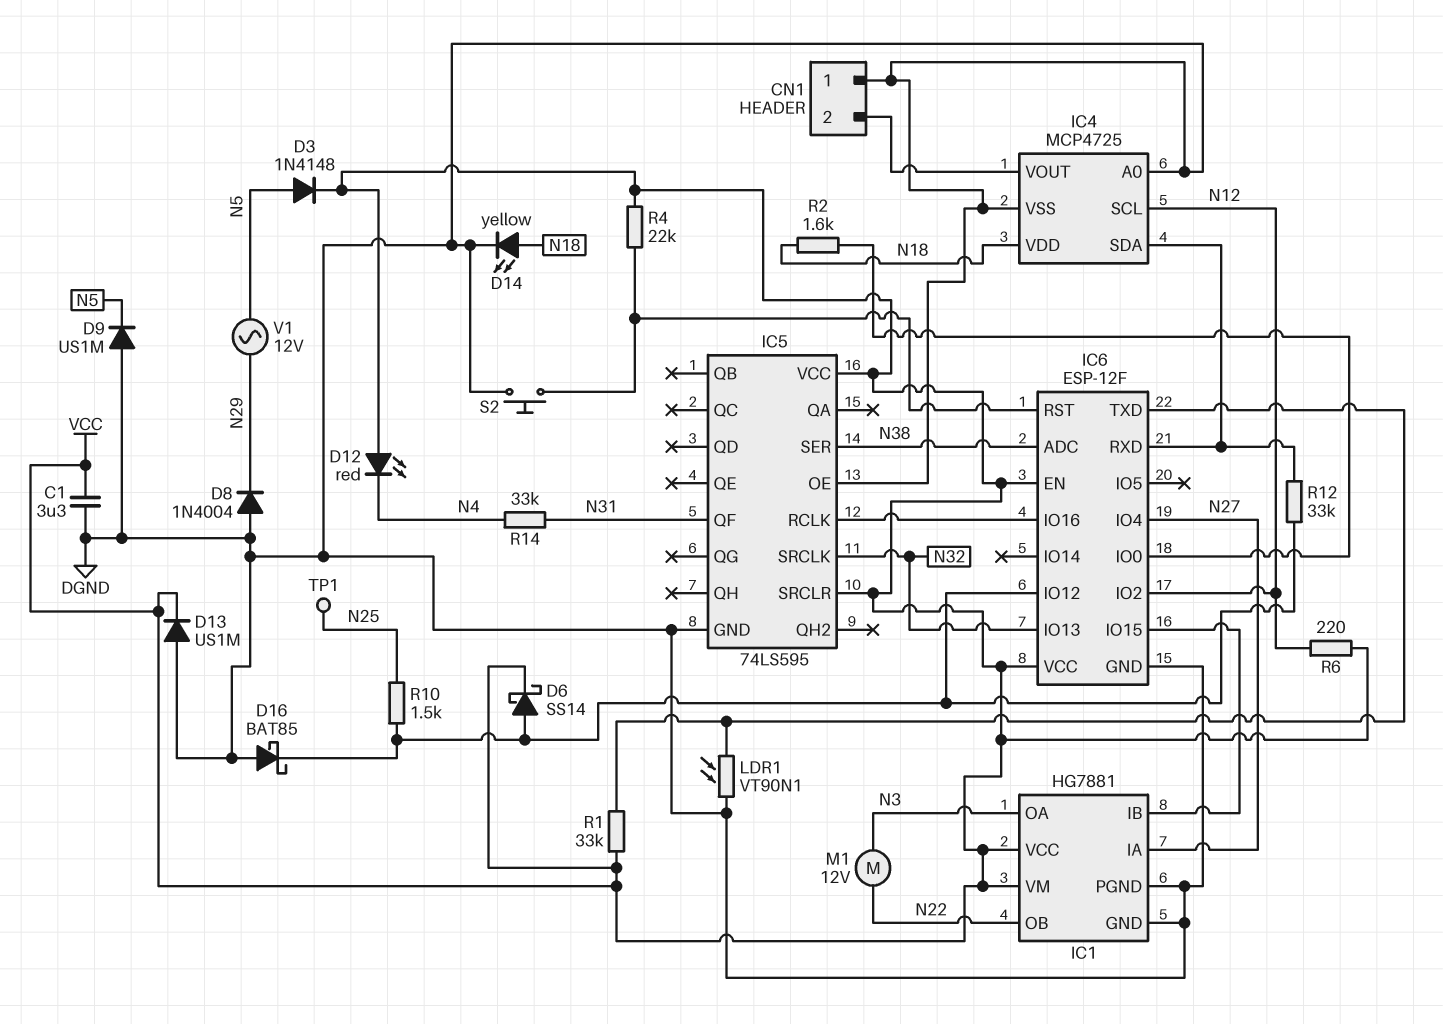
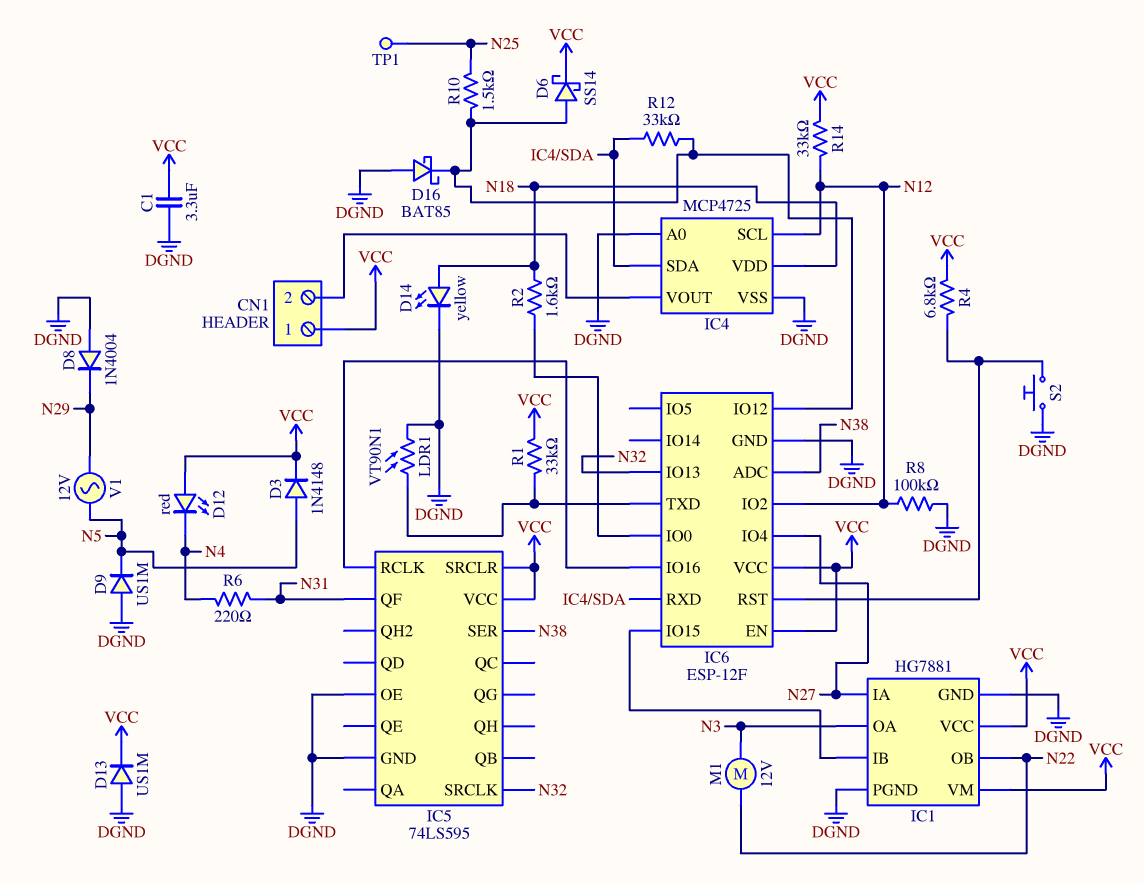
CN1 pin 1: DGND -> VCC
R4: 22k (IC6/RST, VCC) -> 6.8k (IC6/RST, VCC)
R6: 220 (N12, VCC) -> 220 (N4, N31)
R8: none -> 100k (DGND, N12)
R14: 33k (N4, N31) -> 33k (N12, VCC)

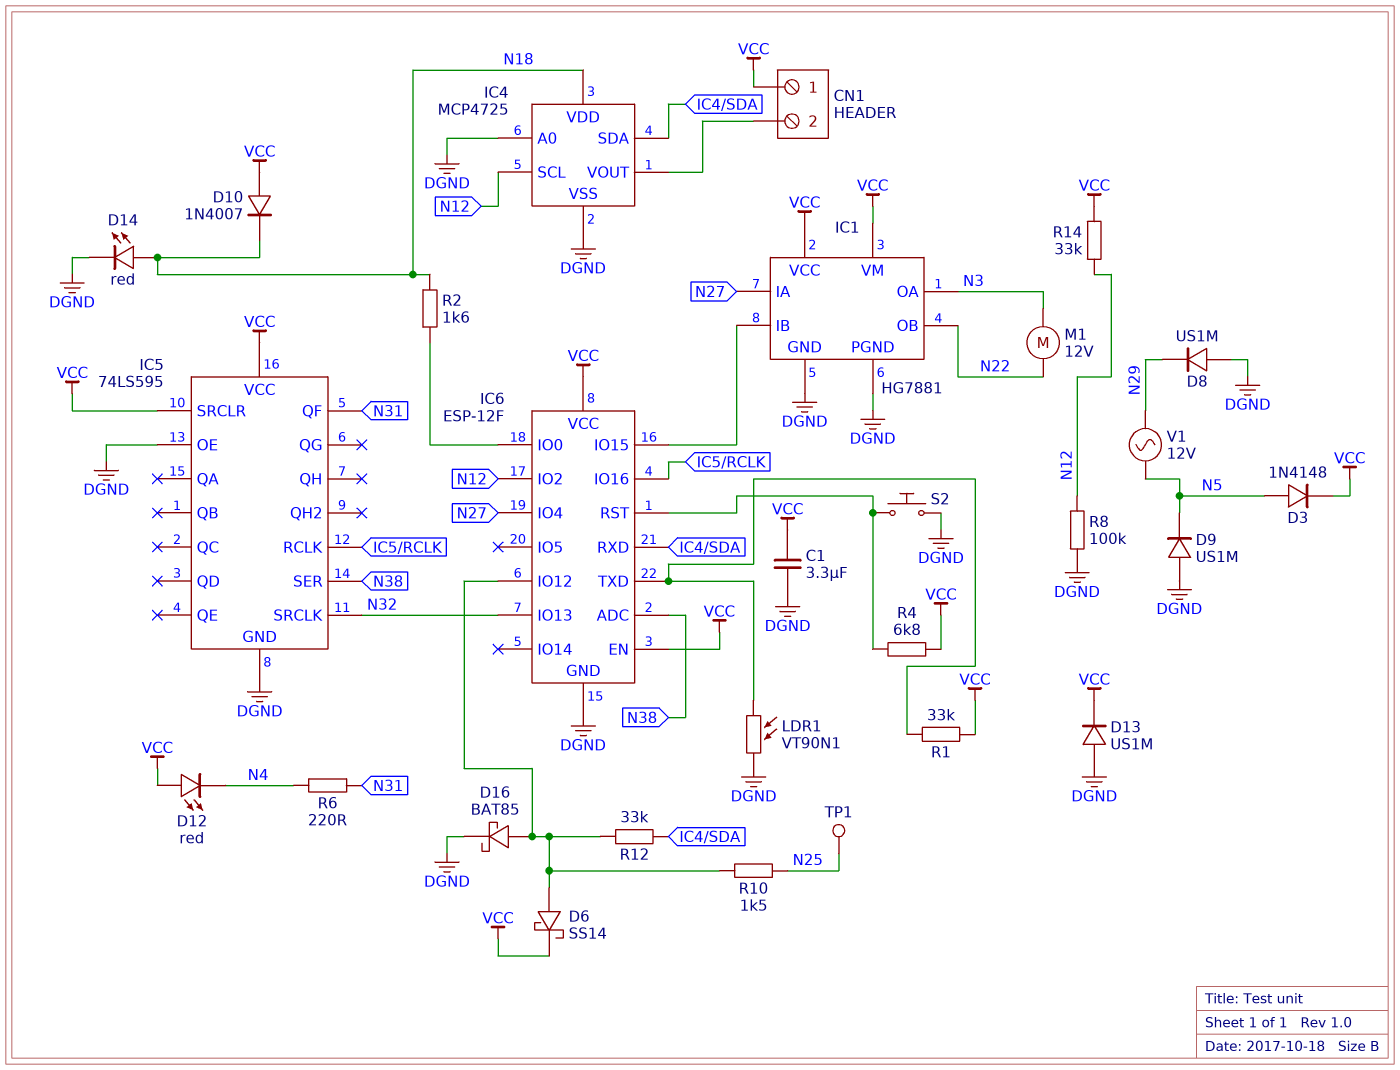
D8: diode 1N4004 (A DGND, K N29) -> diode US1M (A DGND, K N29)
D10: none -> diode 1N4007 (A VCC, K N18)
D14: LED yellow (A N18, K DGND) -> LED red (A N18, K DGND)
D16: schottky BAT85 (A DGND, K IC6/IO12) -> schottky BAT85 (A IC6/IO12, K DGND)

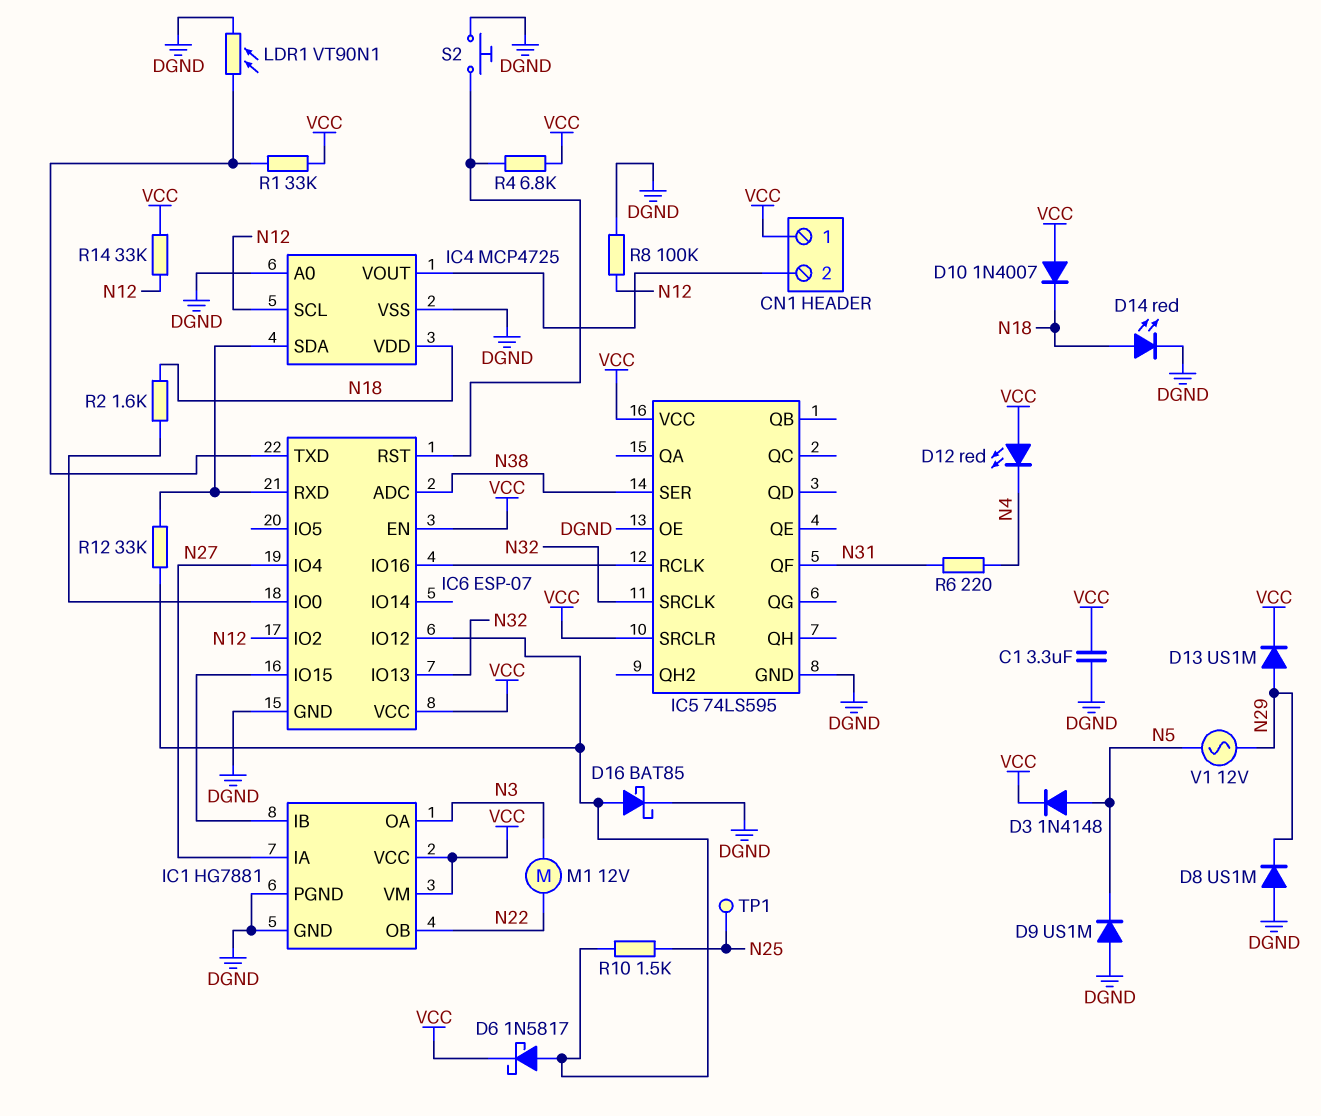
D6: schottky SS14 (A IC6/IO12, K VCC) -> schottky 1N5817 (A IC6/IO12, K VCC)
D13: diode US1M (A DGND, K VCC) -> diode US1M (A N29, K VCC)
IC6: ESP-12F -> ESP-07

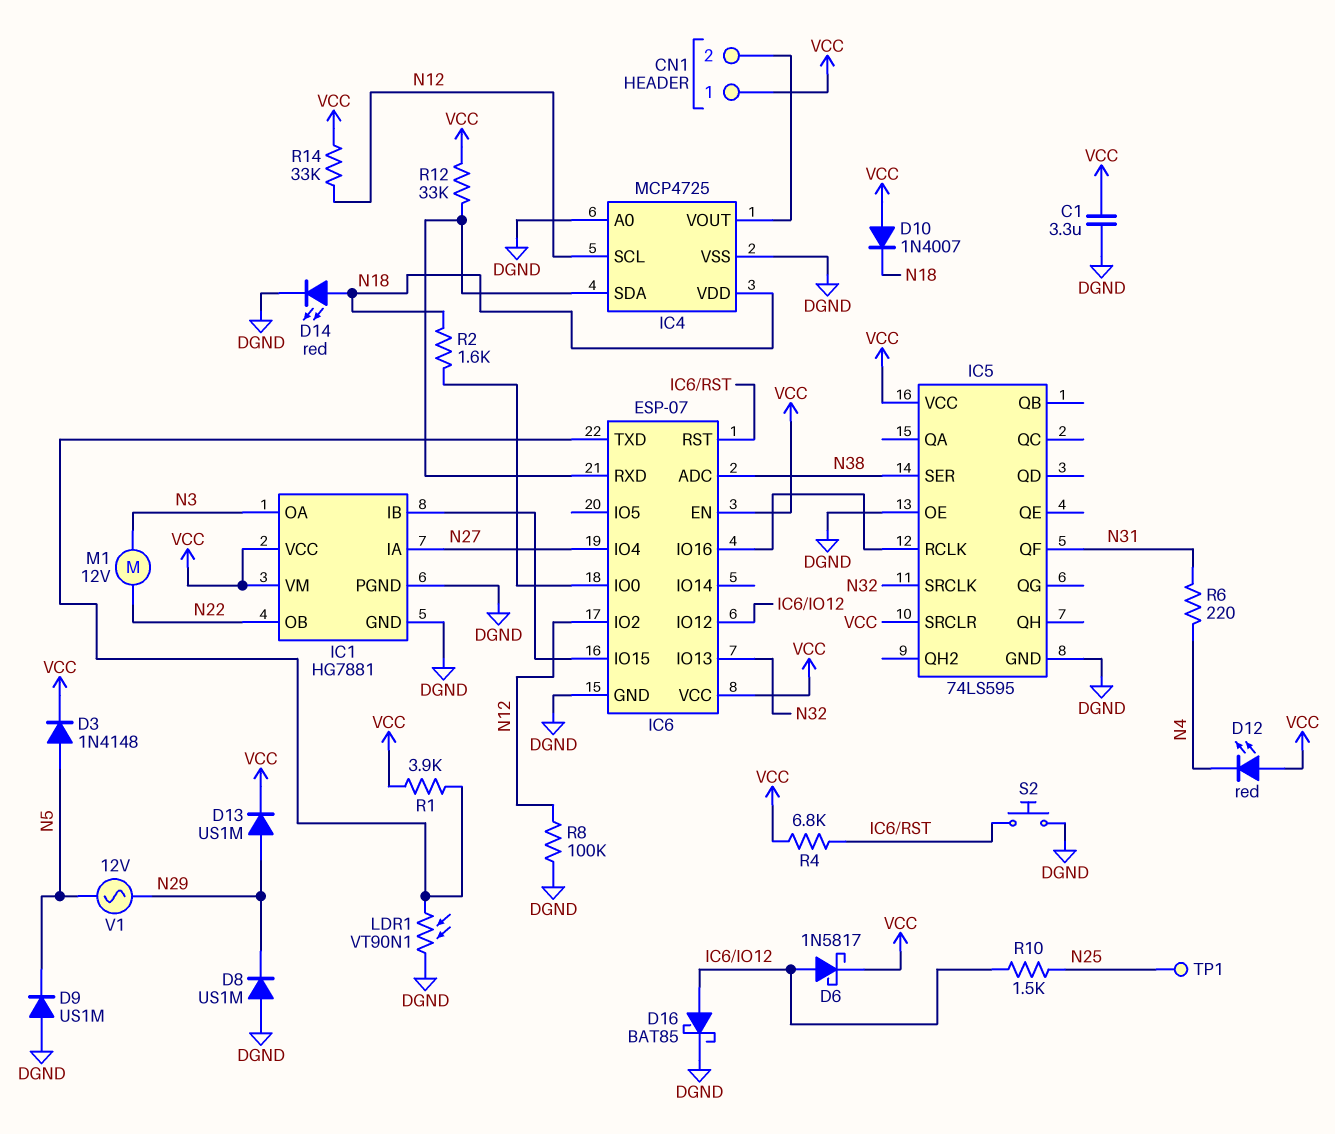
R1: 33k (IC6/TXD, VCC) -> 3.9k (IC6/TXD, VCC)
R12: 33k (IC4/SDA, IC6/IO12) -> 33k (IC4/SDA, VCC)

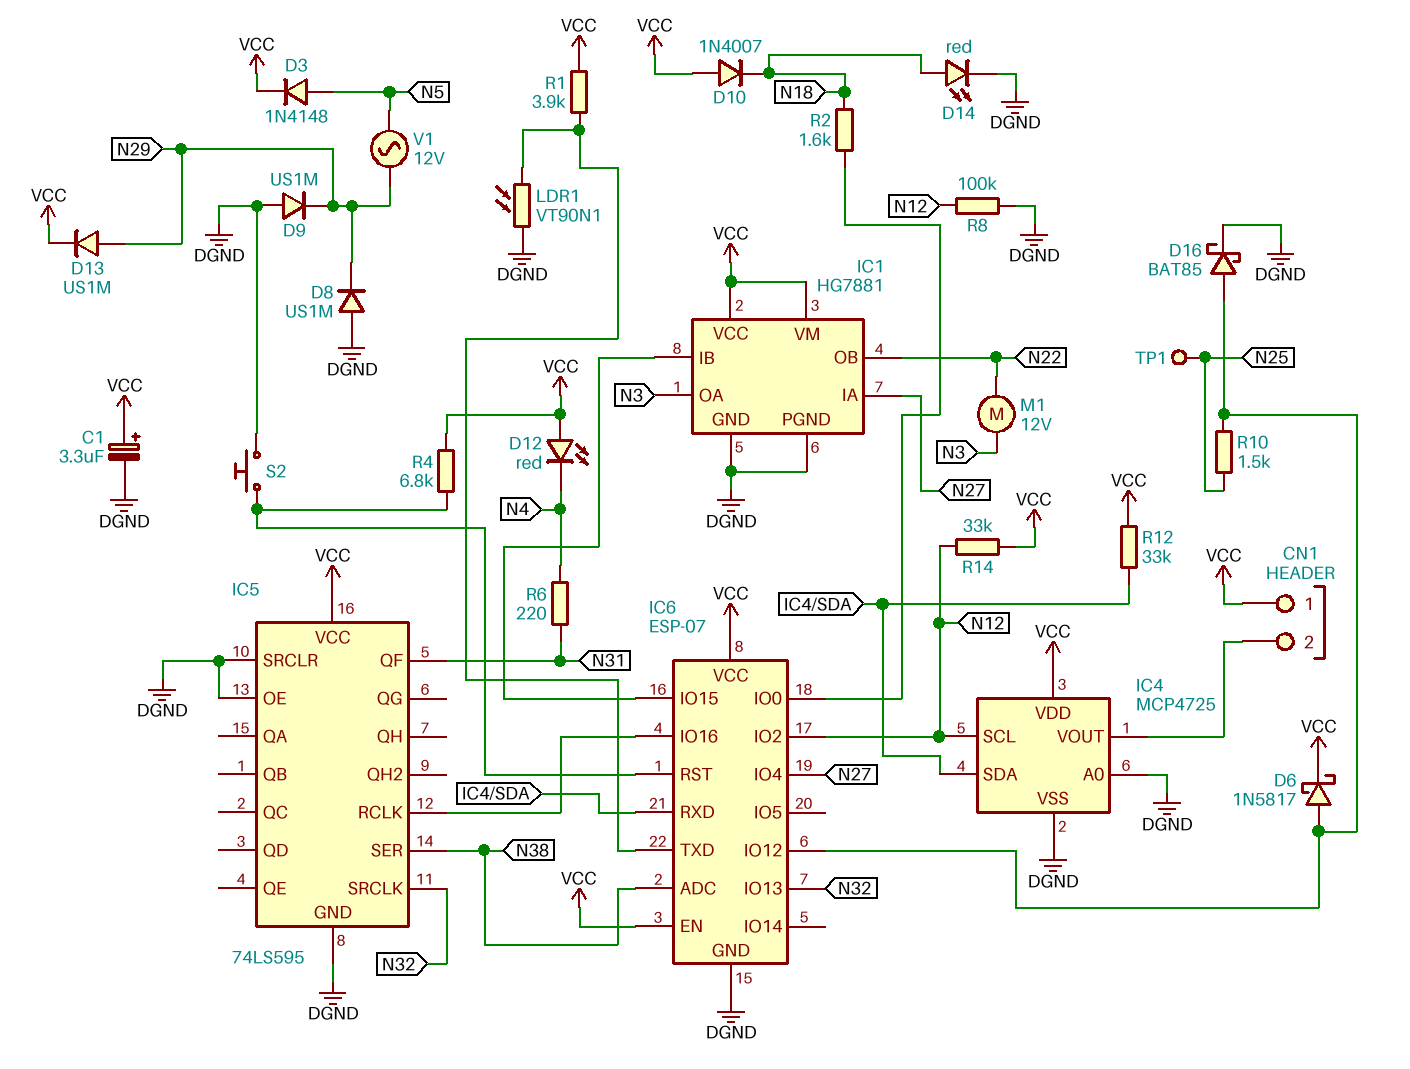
C1: 3.3uF (DGND, VCC) -> 3.3uF (plus VCC, minus DGND)
D9: diode US1M (A DGND, K N5) -> diode US1M (A DGND, K N29)
IC4 pin VDD: N18 -> VCC
IC5 pin SRCLR: VCC -> DGND

